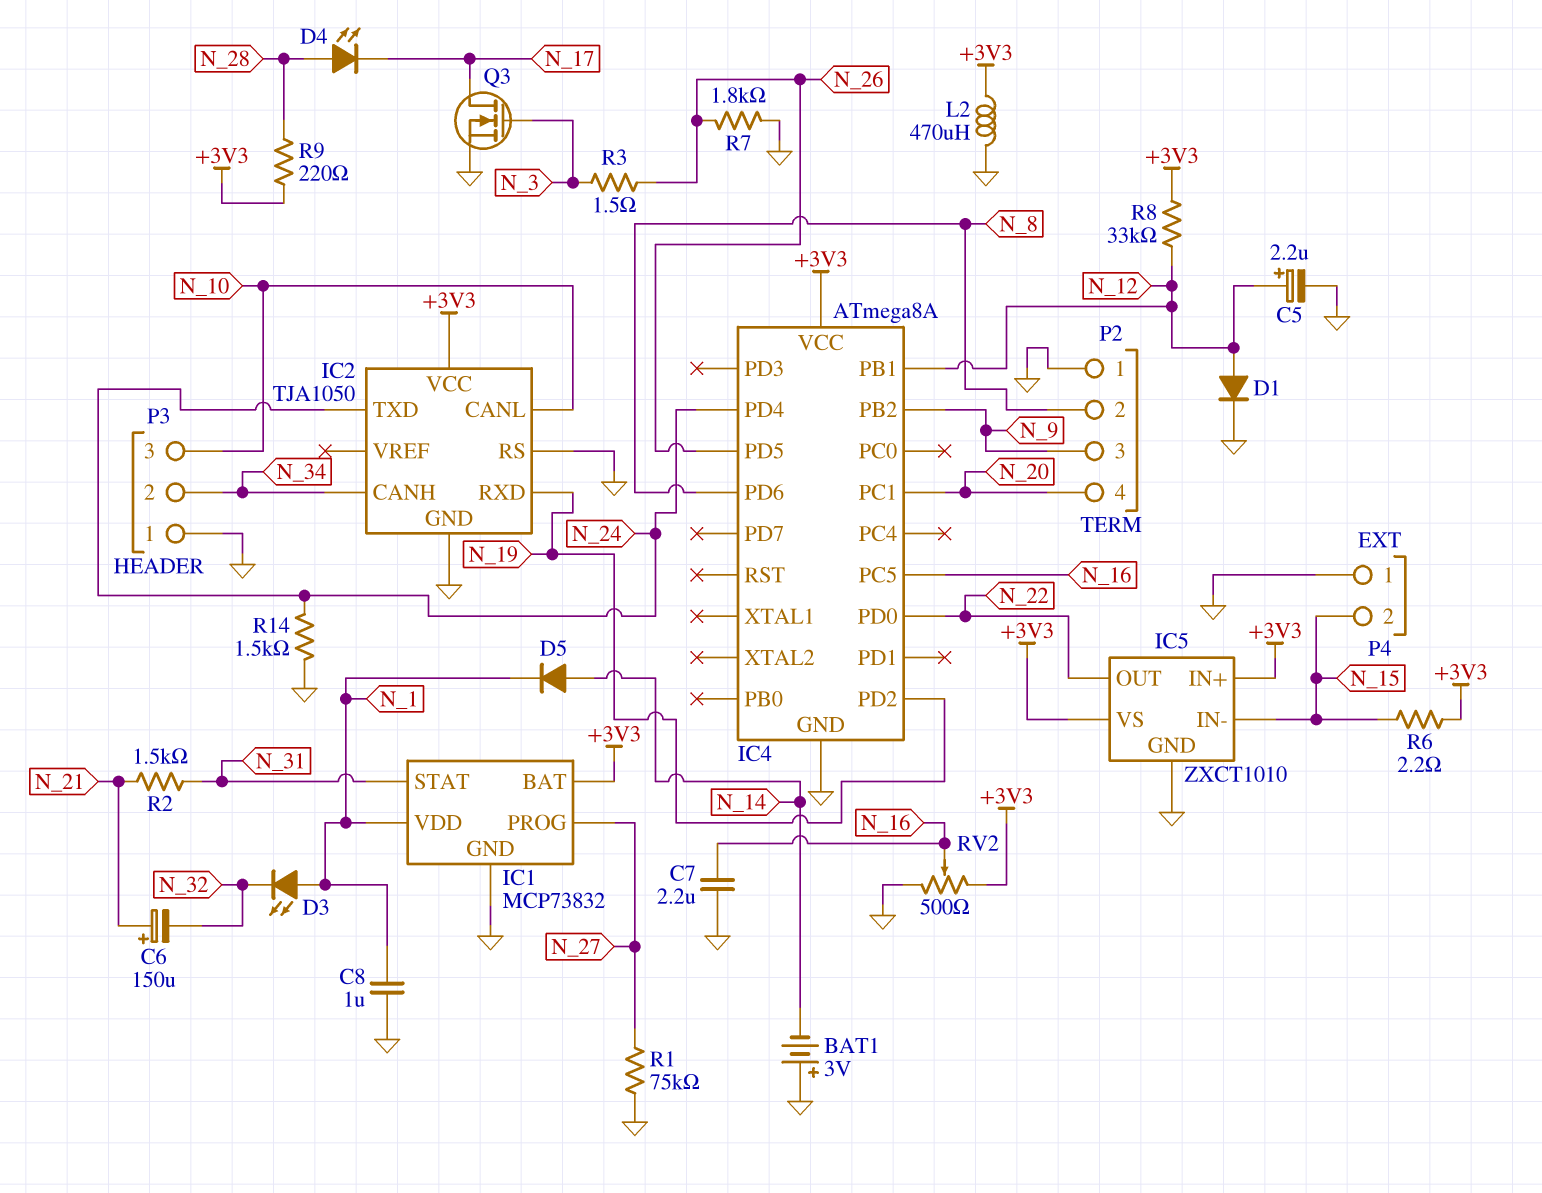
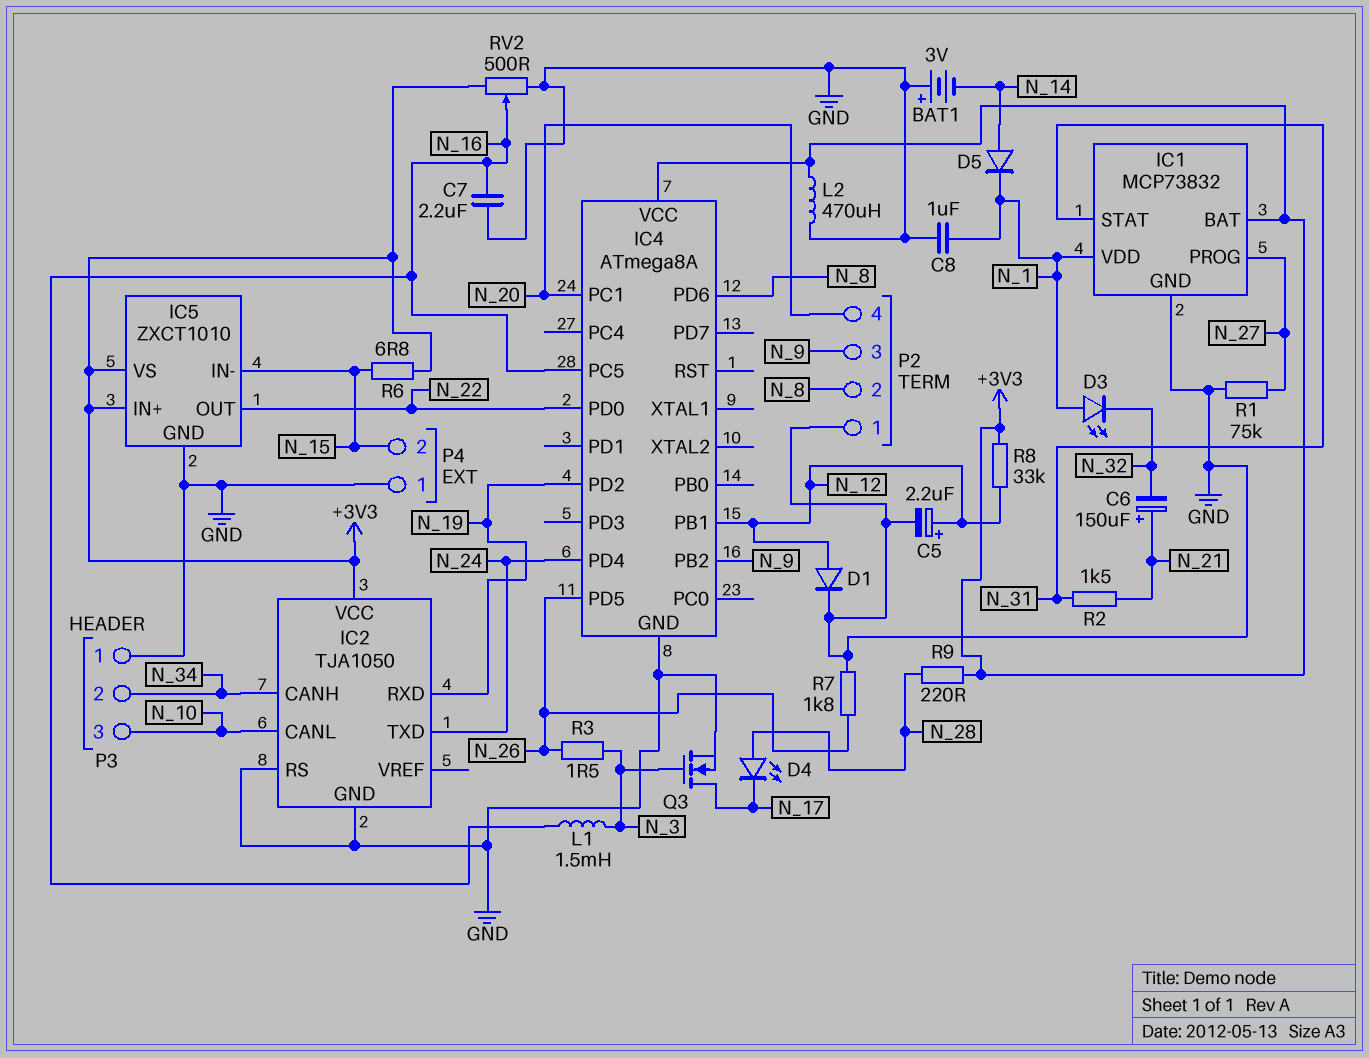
L1: none -> 1.5mH (N_3, N_16)
R6: 2.2 (+3V3, N_15) -> 6.8 (+3V3, N_15)
R14: 1.5k (GND, N_24) -> none

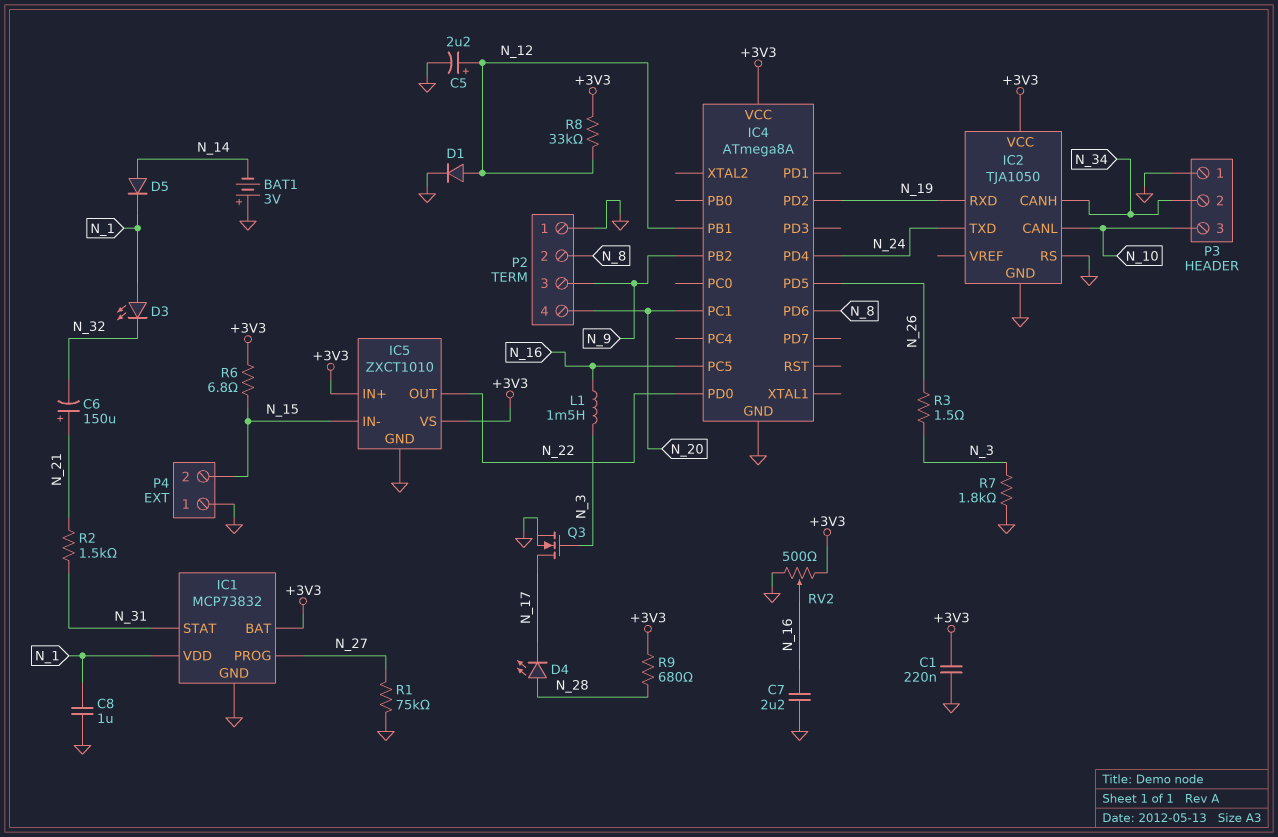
C1: none -> 220nF (+3V3, GND)
L2: 470uH (+3V3, GND) -> none
R7: 1.8k (GND, N_26) -> 1.8k (GND, N_3)
R9: 220 (+3V3, N_28) -> 680 (+3V3, N_28)

